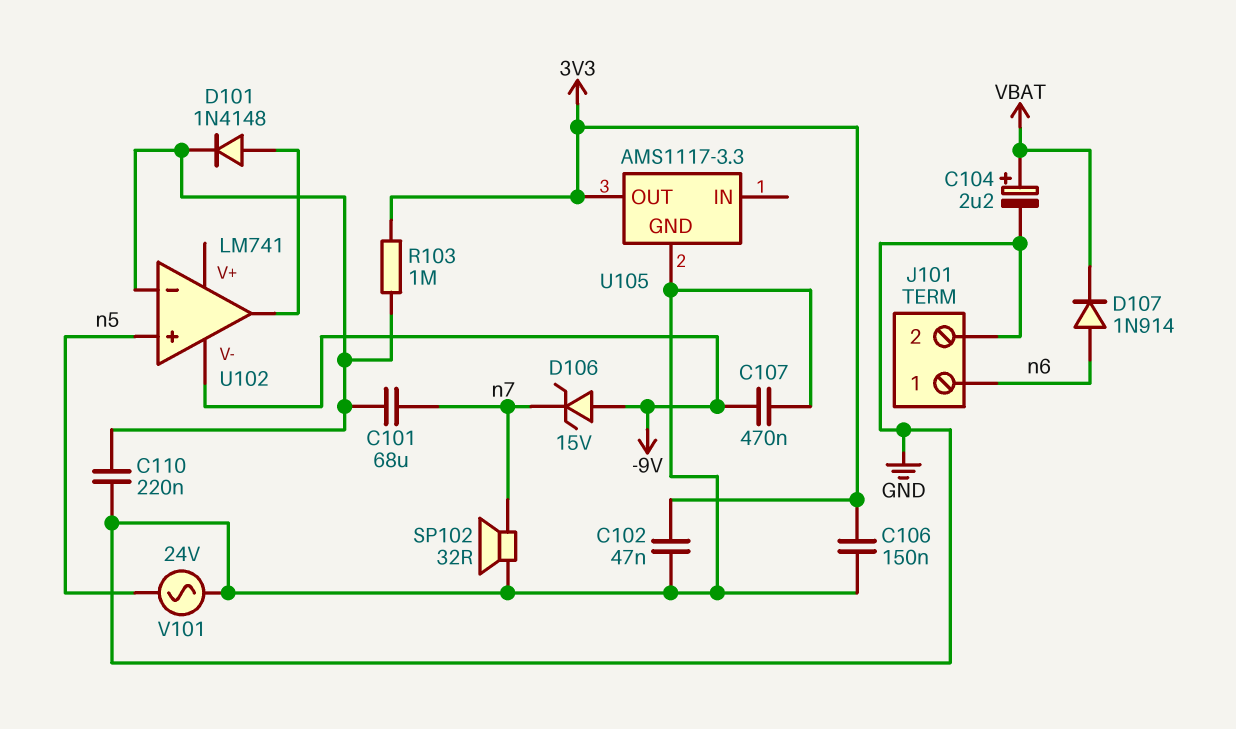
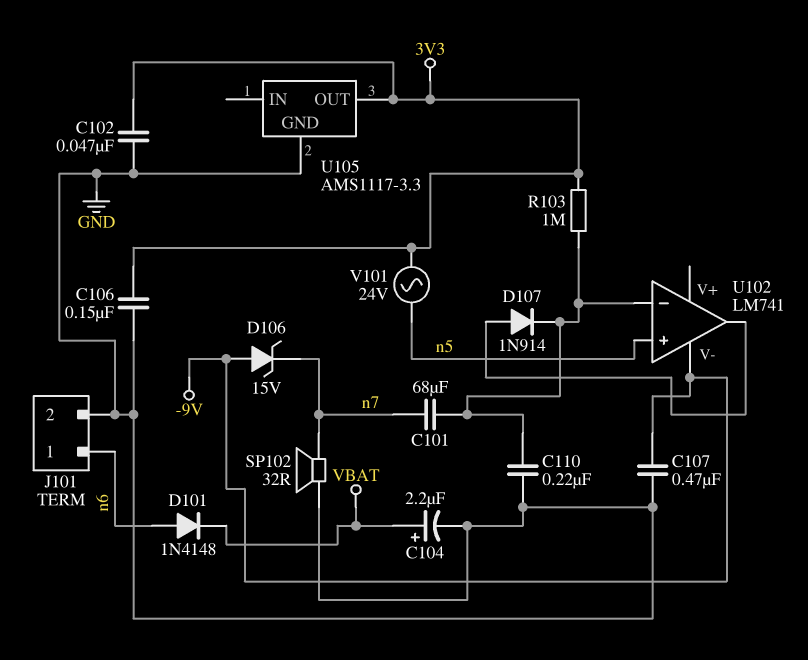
D101: diode 1N4148 (A U102/out, K U102/in-) -> diode 1N4148 (A n6, K VBAT)
D107: diode 1N914 (A n6, K VBAT) -> diode 1N914 (A U102/out, K U102/in-)
V101: AC 24V (GND, n5) -> AC 24V (3V3, n5)

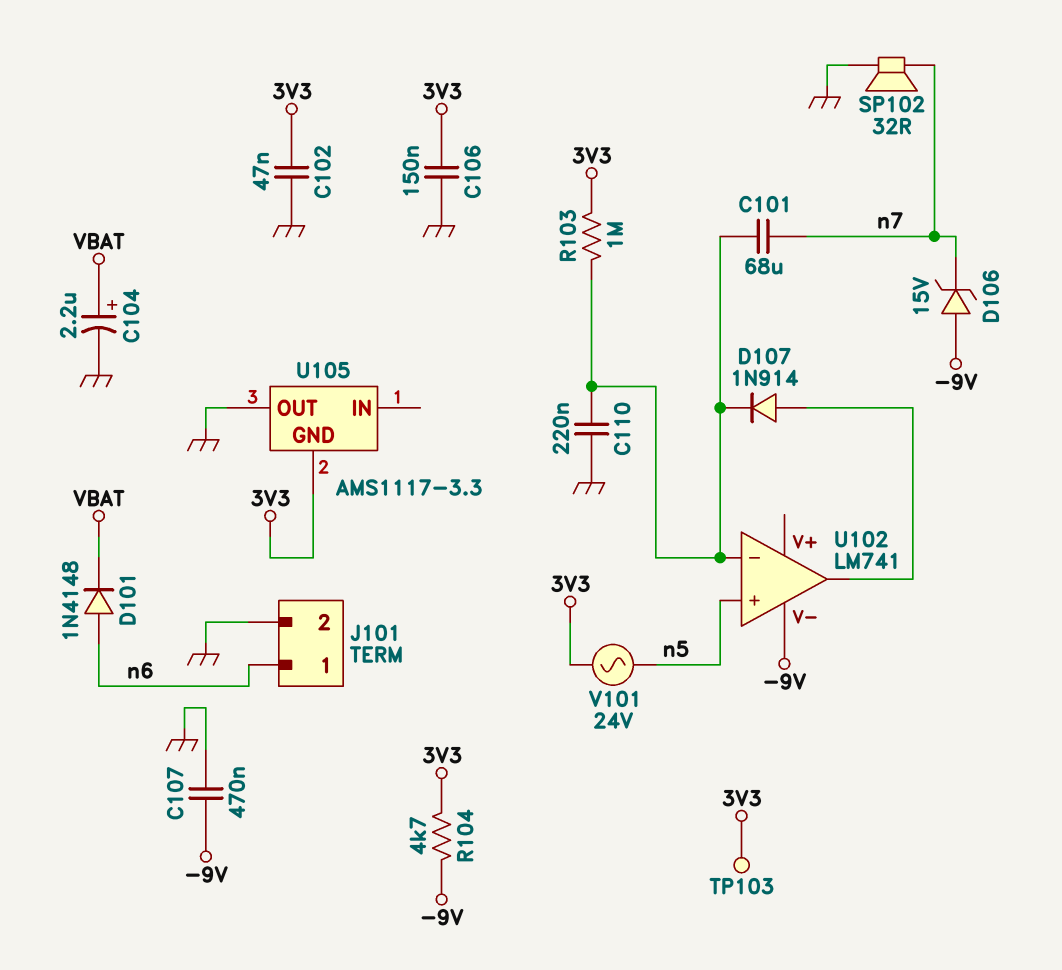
R104: none -> 4.7k (-9V, 3V3)
TP103: none -> test point (3V3)
U105 pin GND: GND -> 3V3
U105 pin OUT: 3V3 -> GND

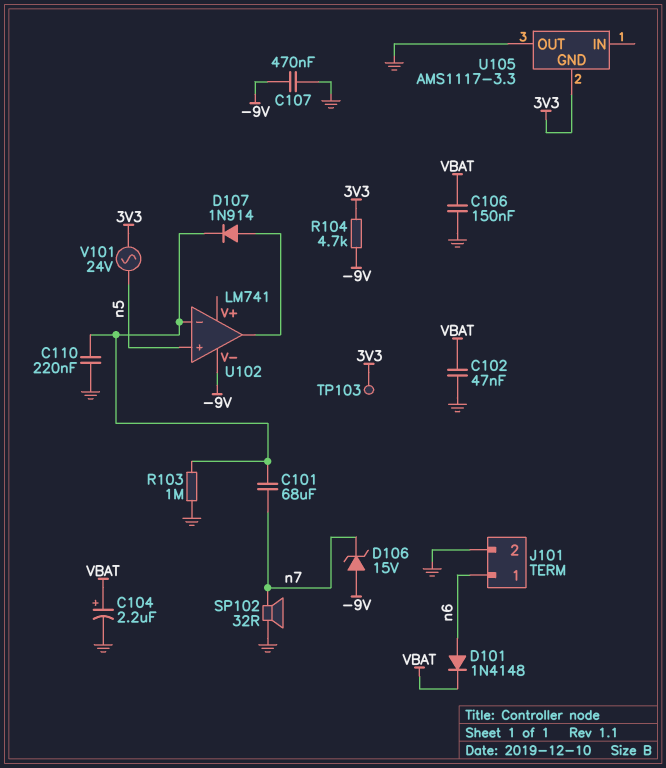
C102: 47nF (3V3, GND) -> 47nF (GND, VBAT)
C106: 150nF (3V3, GND) -> 150nF (GND, VBAT)
R103: 1M (3V3, U102/in-) -> 1M (GND, U102/in-)

